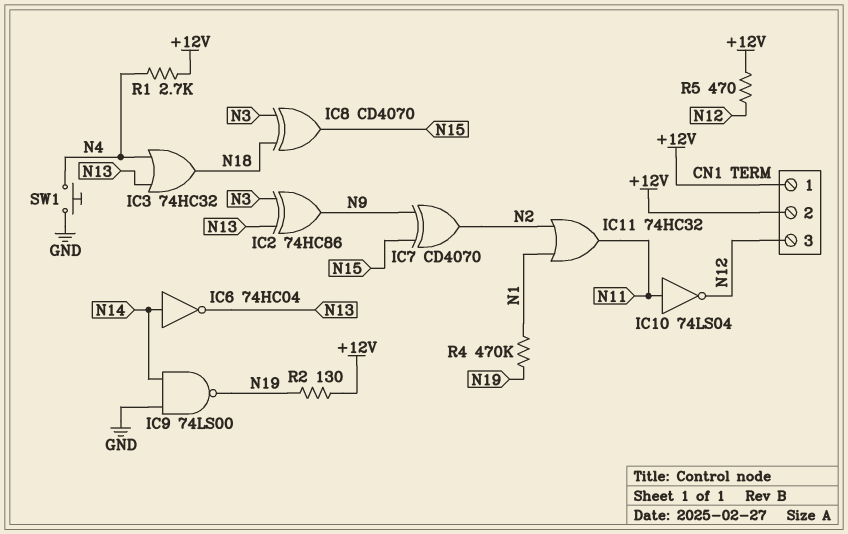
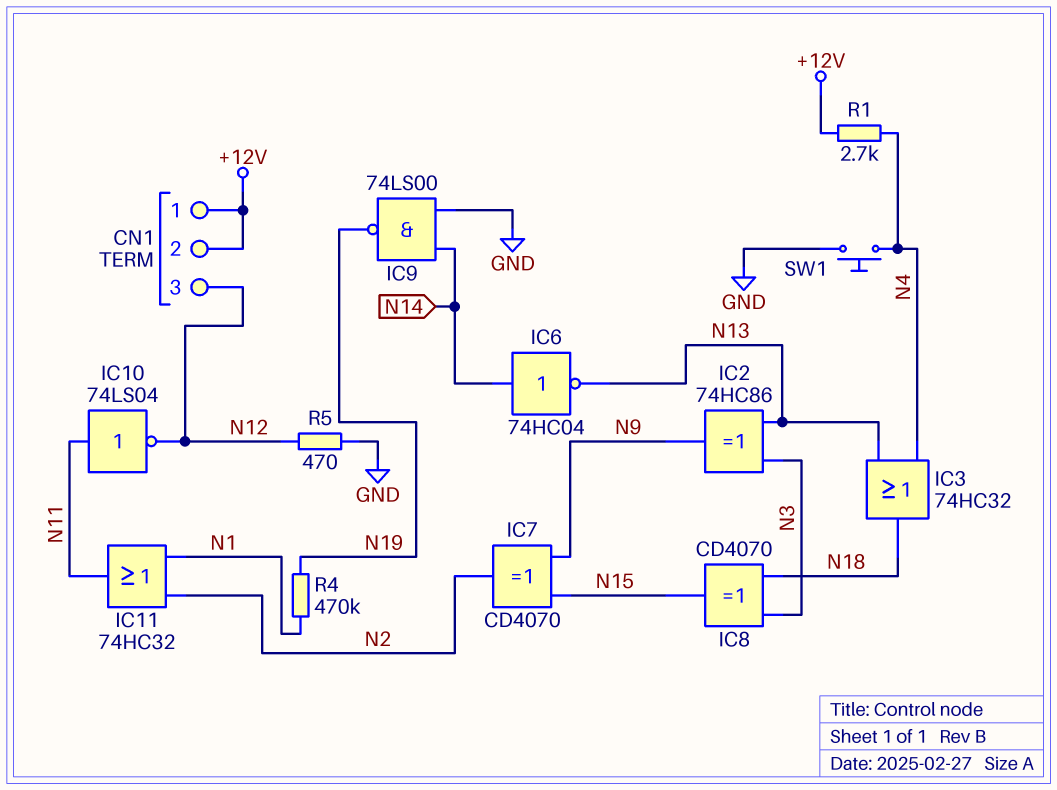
R2: 130 (+12V, N19) -> none
R5: 470 (+12V, N12) -> 470 (GND, N12)

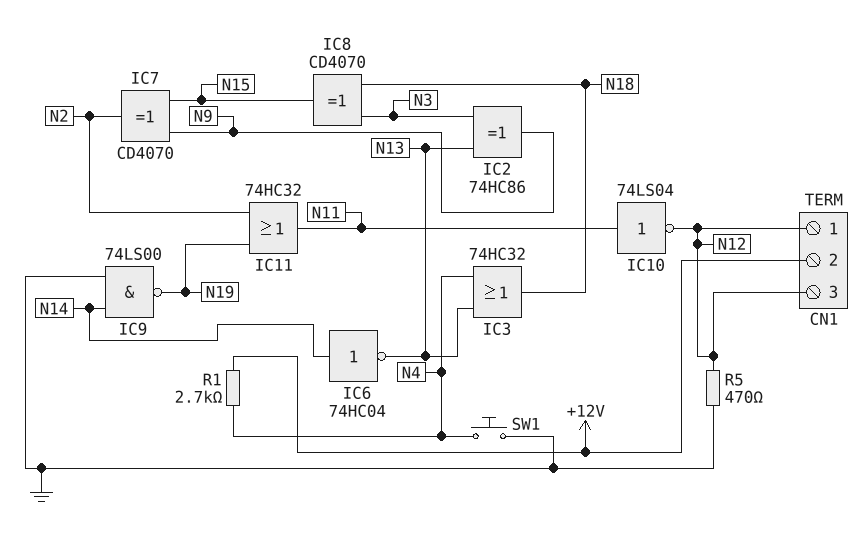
CN1 pin 1: +12V -> N12
IC11: OR 74HC32 (in N1, in N2, out N11) -> OR 74HC32 (in N2, in N19, out N11)
R4: 470k (N1, N19) -> none

